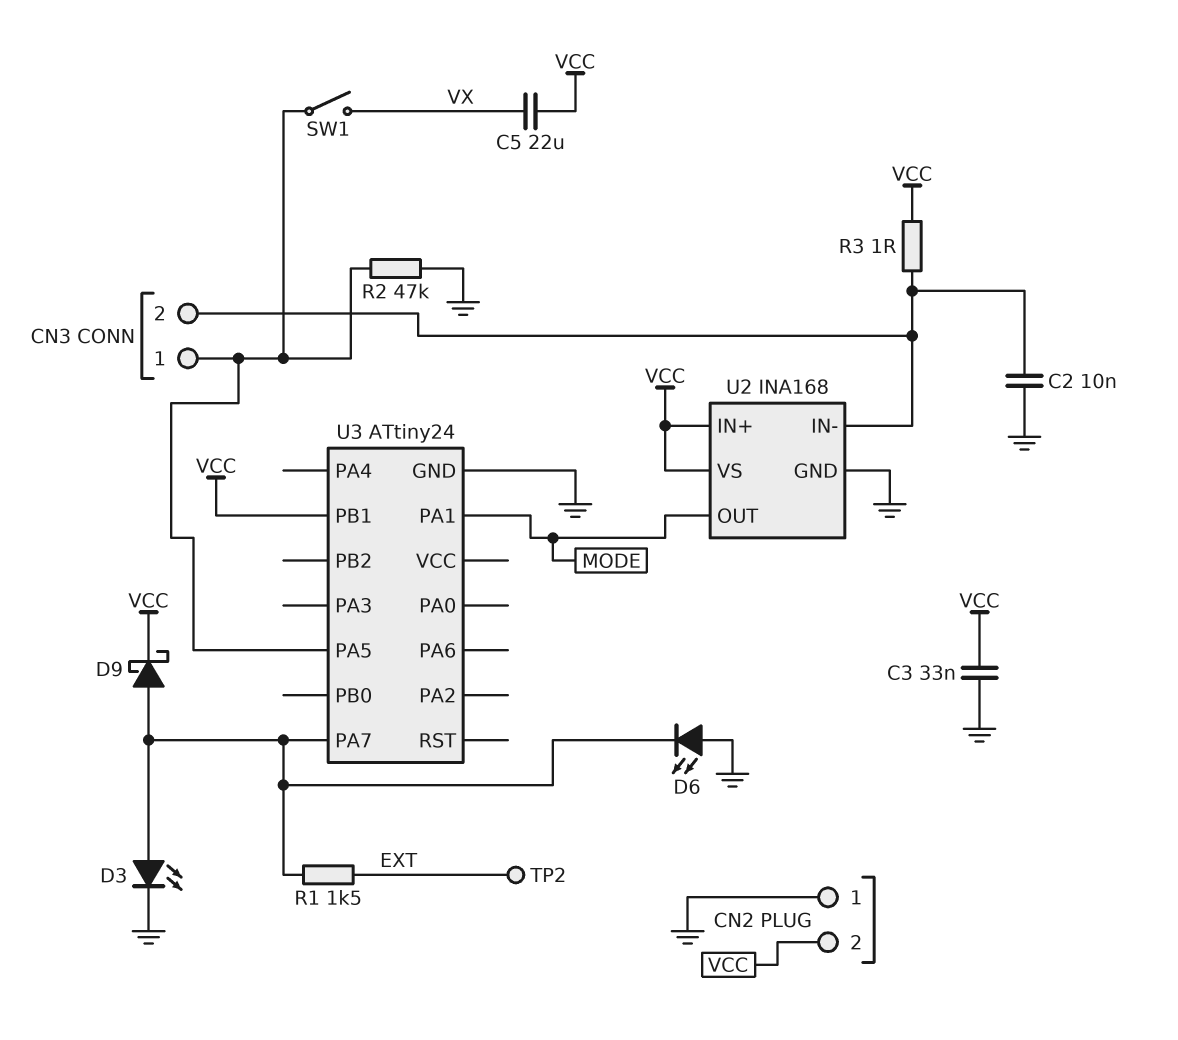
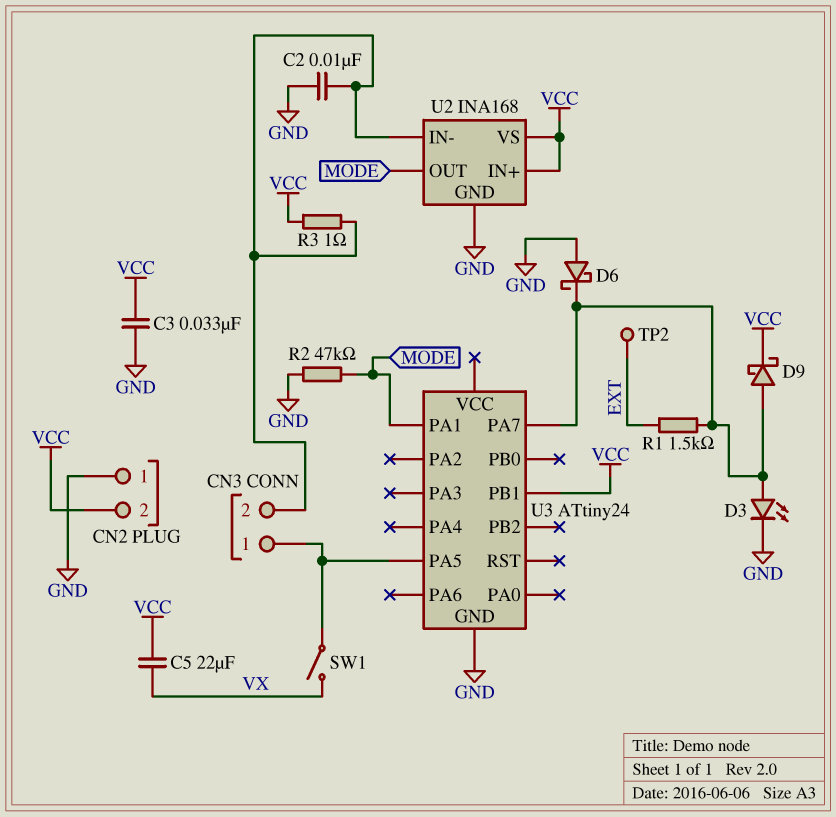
D6: LED (A GND, K U3/PA7) -> schottky (A GND, K U3/PA7)
R2: 47k (CN3/1, GND) -> 47k (GND, MODE)

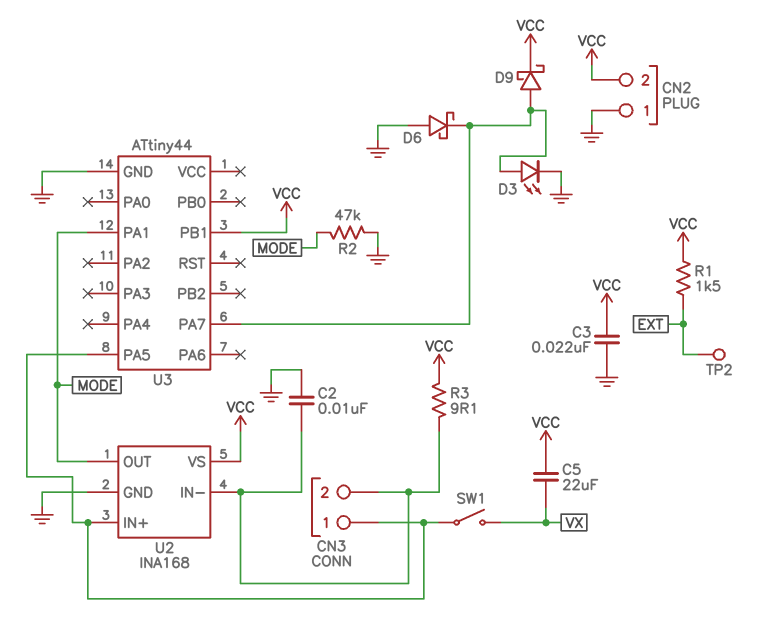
C3: 33nF (GND, VCC) -> 22nF (GND, VCC)
R1: 1.5k (EXT, U3/PA7) -> 1.5k (EXT, VCC)
R3: 1 (CN3/2, VCC) -> 9.1 (CN3/2, VCC)
U2 pin IN+: VCC -> CN3/1
U3: ATtiny24 -> ATtiny44

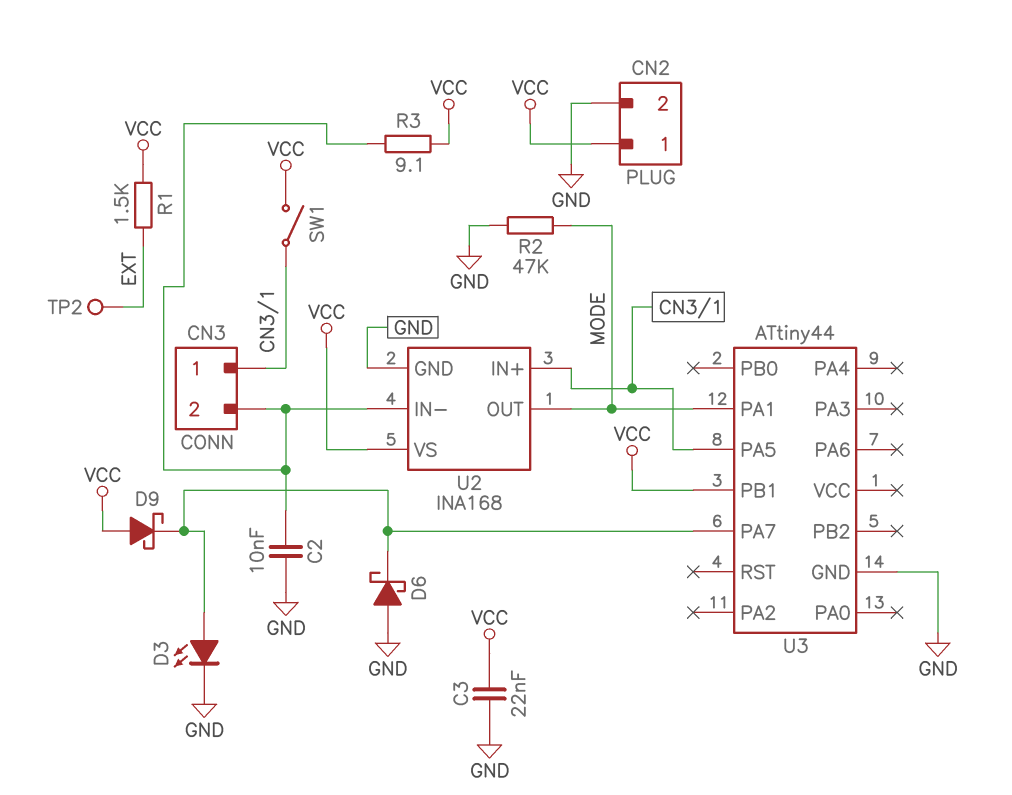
C5: 22uF (VCC, VX) -> none
CN2 pin 1: GND -> VCC
CN2 pin 2: VCC -> GND
D9: schottky (A U3/PA7, K VCC) -> schottky (A VCC, K U3/PA7)
SW1: switch (CN3/1, VX) -> switch (CN3/1, VCC)

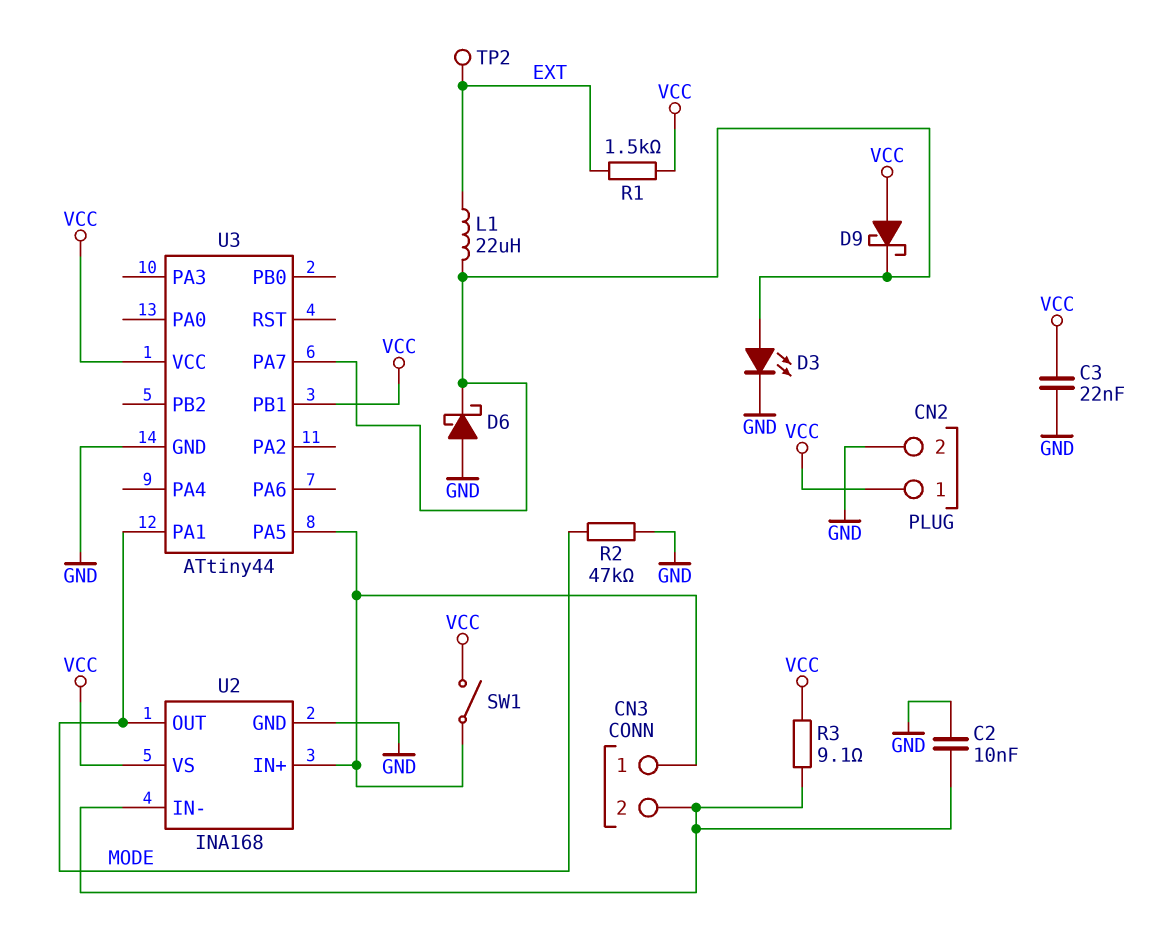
L1: none -> 22uH (EXT, U3/PA7)
U3 pin VCC: none -> VCC

